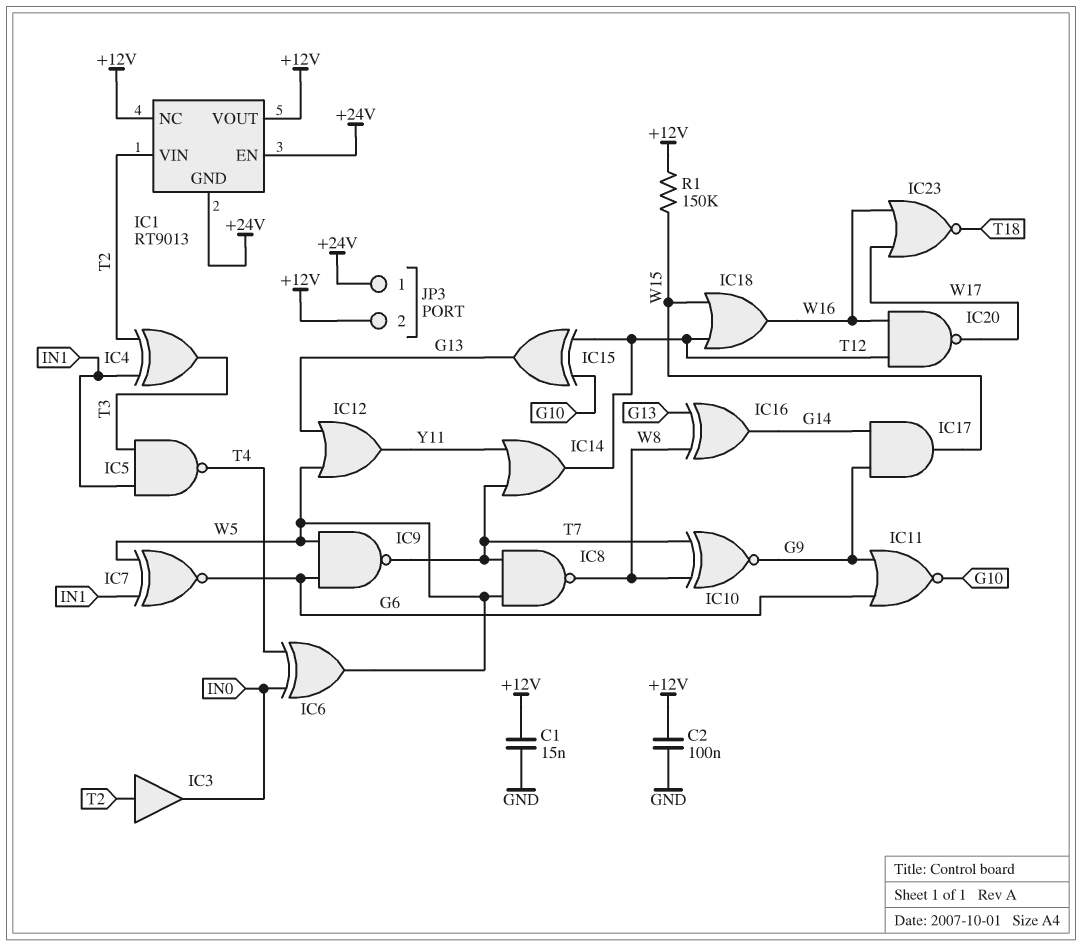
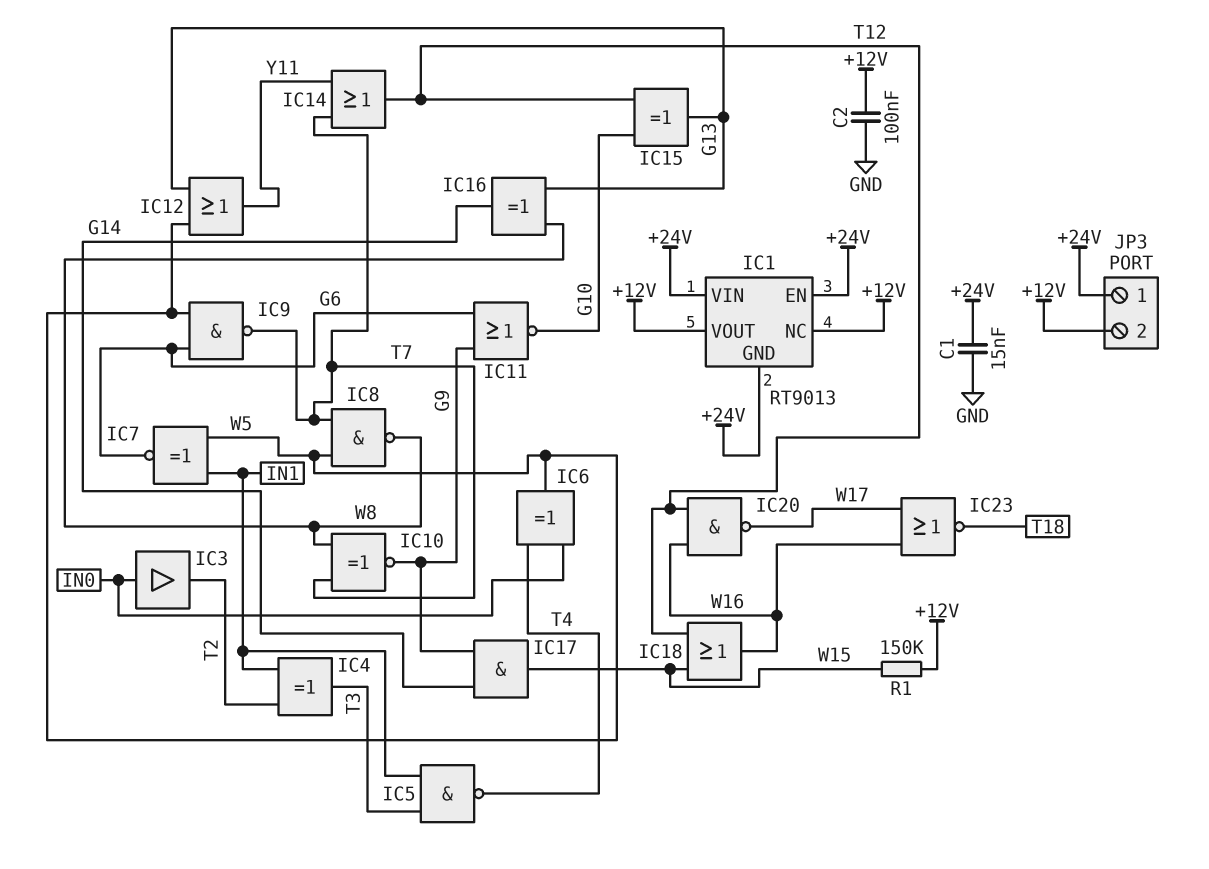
C1: 15nF (+12V, GND) -> 15nF (+24V, GND)
IC1 pin VIN: T2 -> +24V
IC3: buffer (in T2, out IN0) -> buffer (in IN0, out T2)

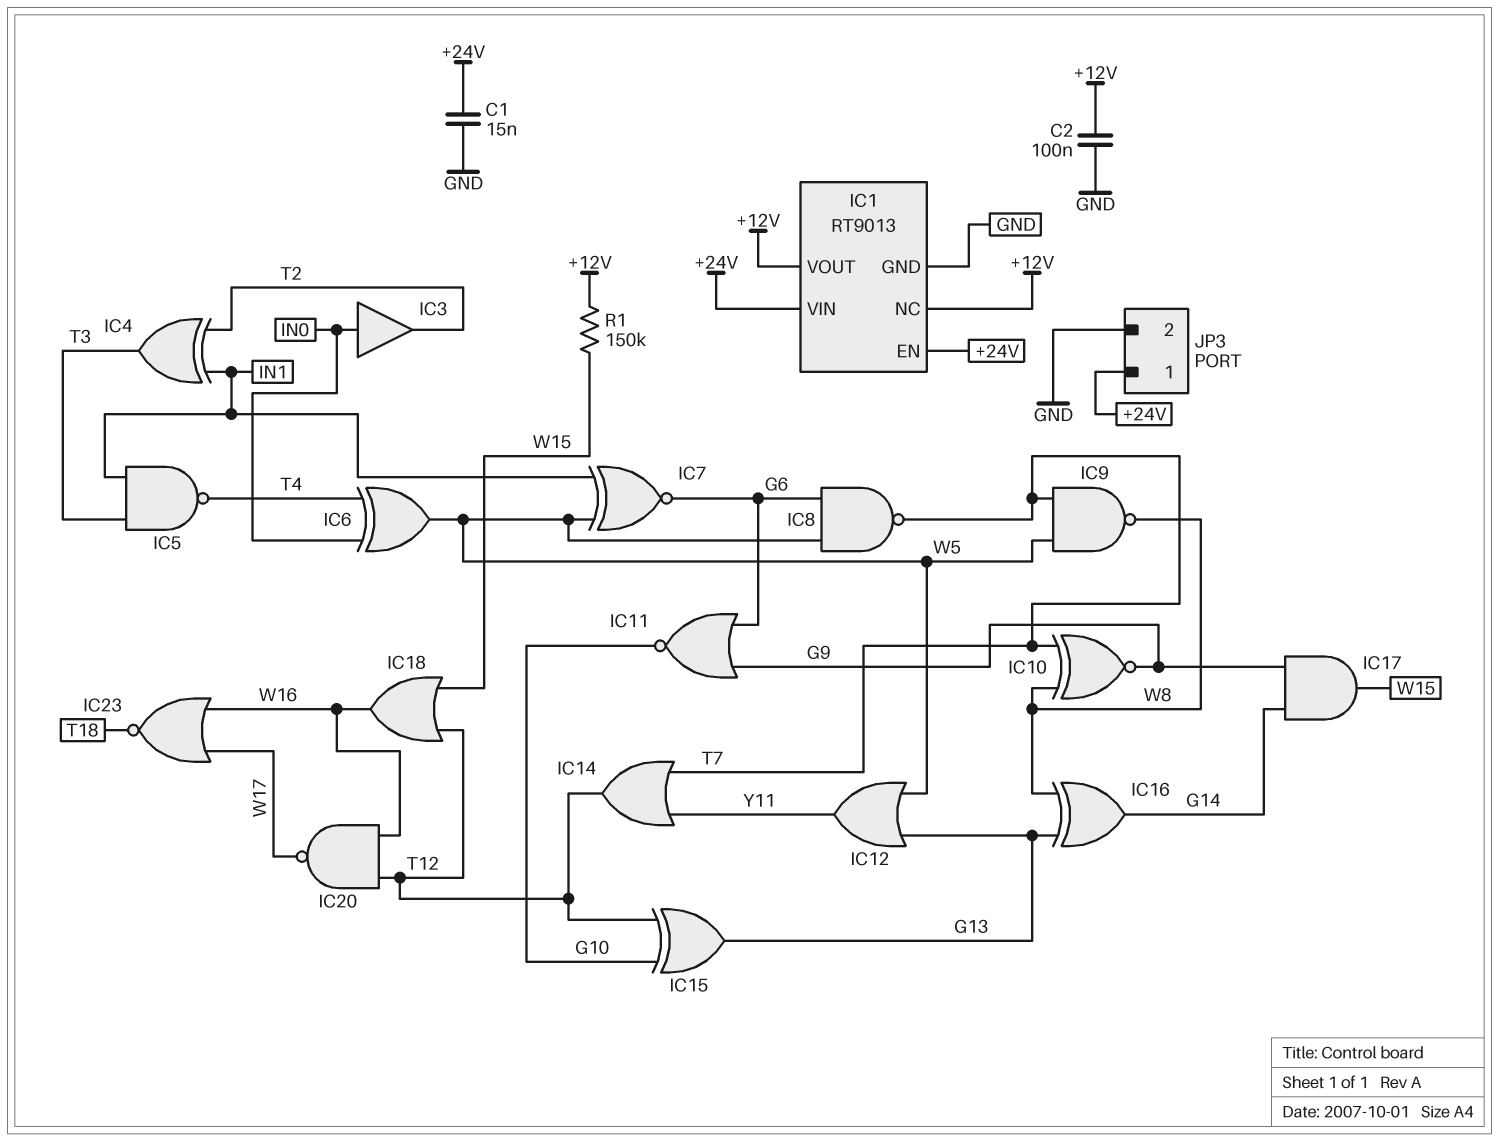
IC1 pin GND: +24V -> GND
IC8: NAND (in T7, in W5, out W8) -> NAND (in G6, in W5, out T7)
IC9: NAND (in G6, in W5, out T7) -> NAND (in T7, in W5, out W8)
JP3 pin 2: +12V -> GND

